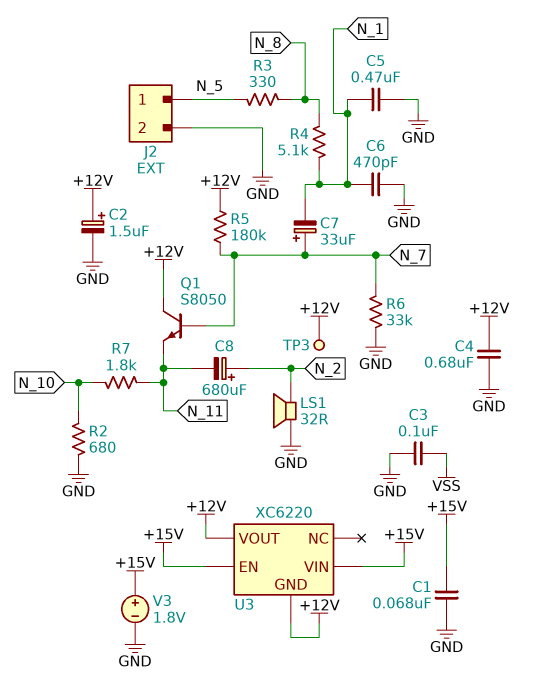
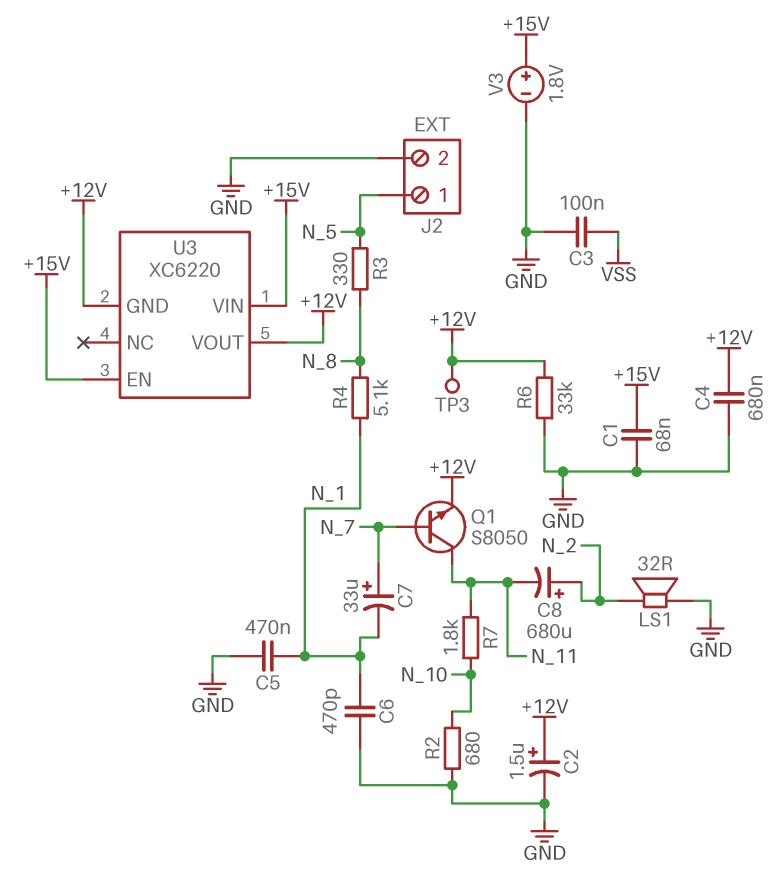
Q1: NPN S8050 (B N_7, C +12V, E N_11) -> NPN S8050 (B N_7, C N_11, E +12V)
R5: 180k (+12V, N_7) -> none
R6: 33k (GND, N_7) -> 33k (+12V, GND)

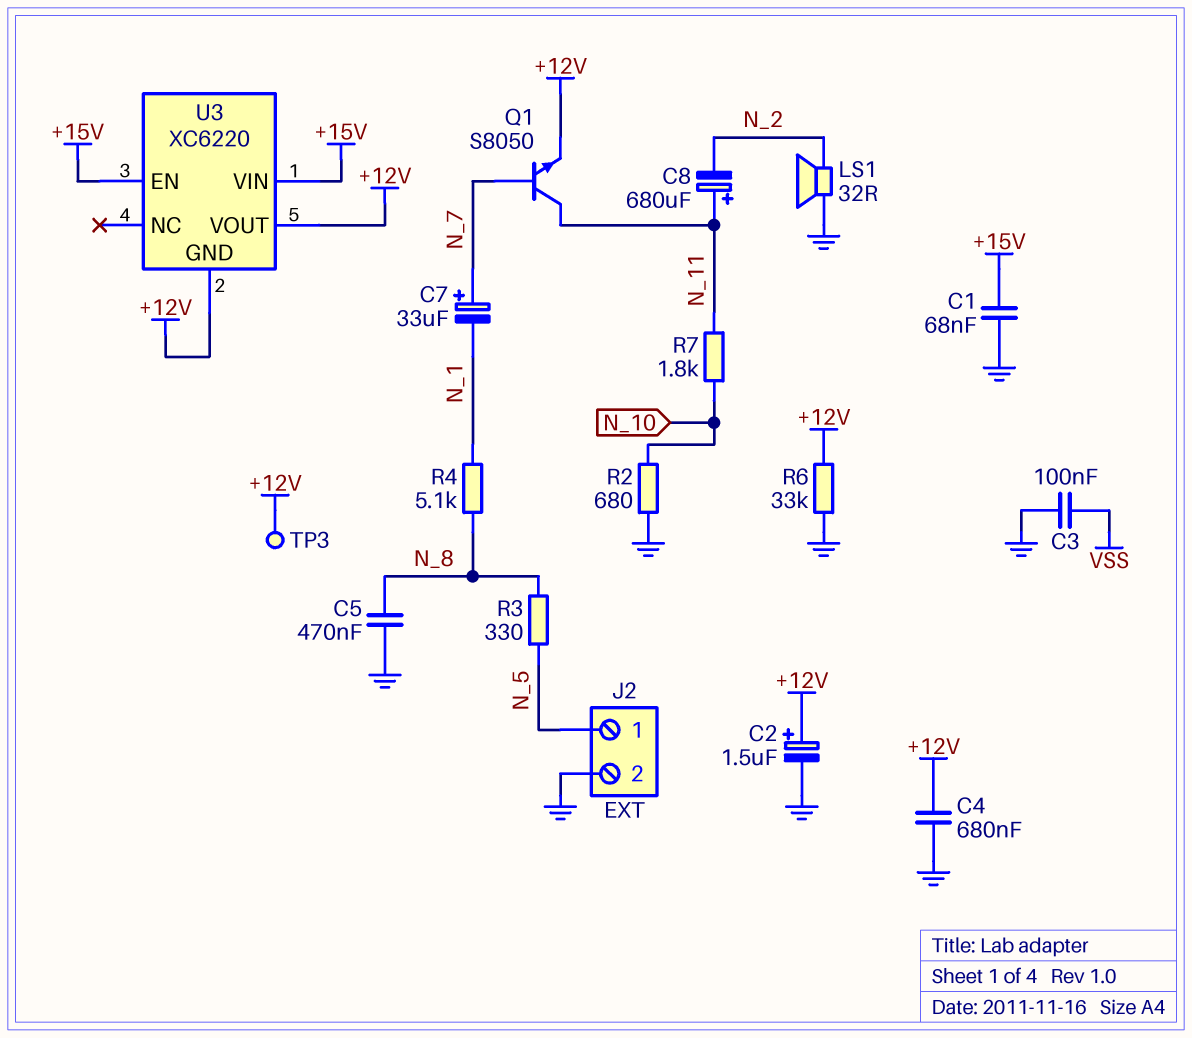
C5: 470nF (GND, N_1) -> 470nF (GND, N_8)
C6: 470pF (GND, N_1) -> none
C8: 680uF (plus N_2, minus N_11) -> 680uF (plus N_11, minus N_2)
V3: 1.8V (plus +15V, minus GND) -> none

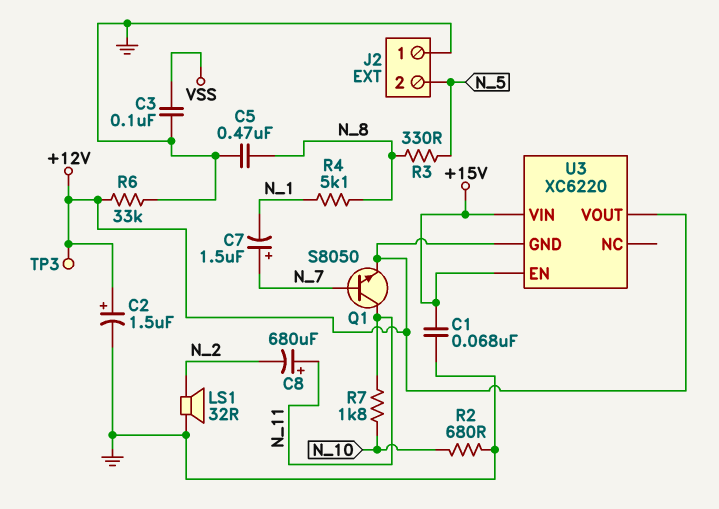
C4: 680nF (+12V, GND) -> none
C7: 33uF (plus N_7, minus N_1) -> 1.5uF (plus N_7, minus N_1)
J2 pin 1: N_5 -> GND
J2 pin 2: GND -> N_5

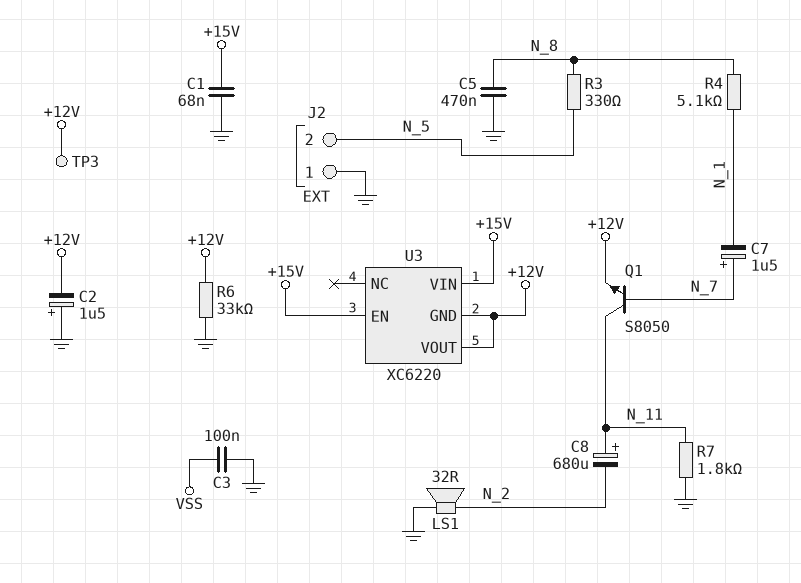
C2: 1.5uF (plus +12V, minus GND) -> 1.5uF (plus GND, minus +12V)
R2: 680 (GND, N_10) -> none
R7: 1.8k (N_10, N_11) -> 1.8k (GND, N_11)

